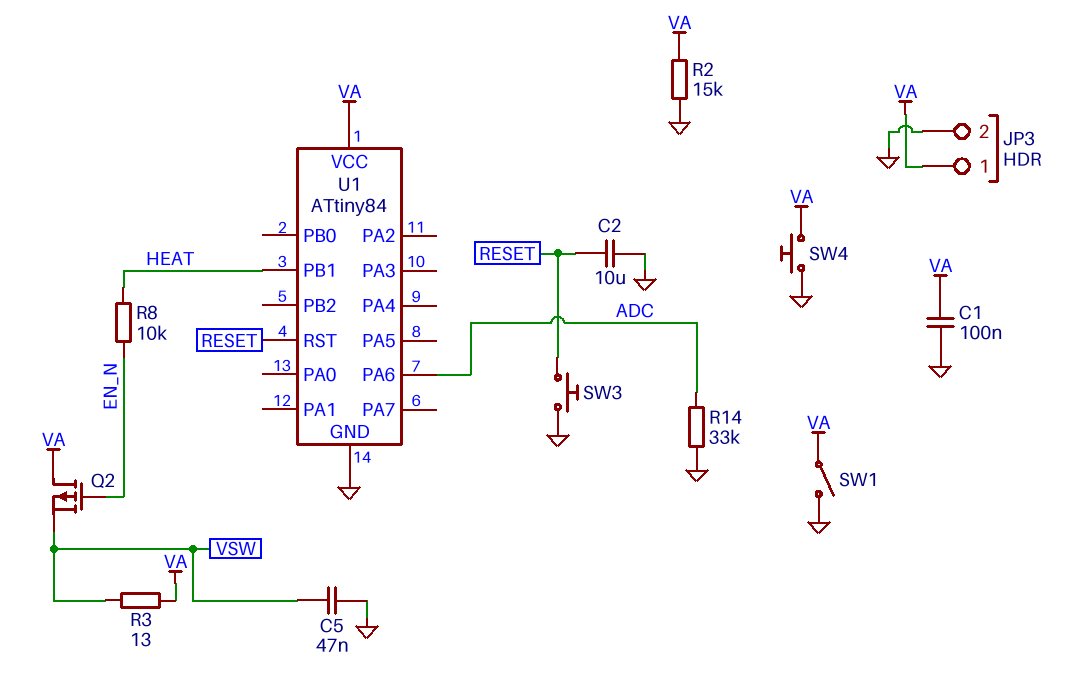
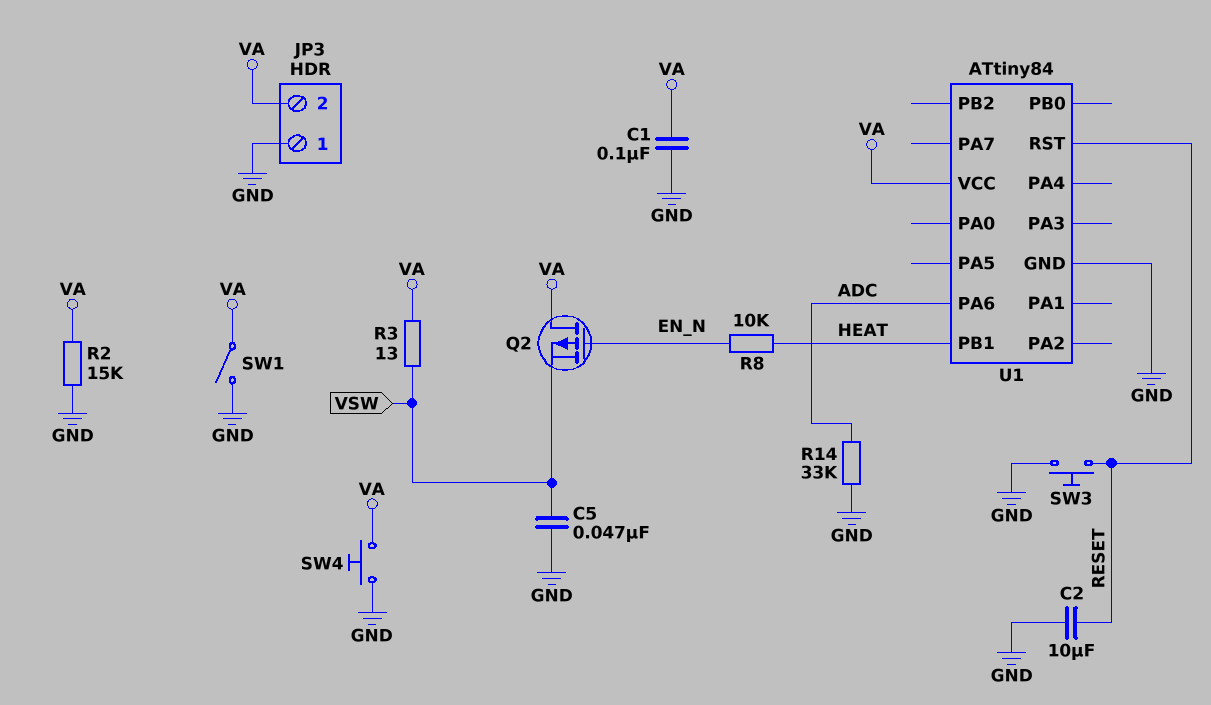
JP3 pin 1: VA -> GND
JP3 pin 2: GND -> VA

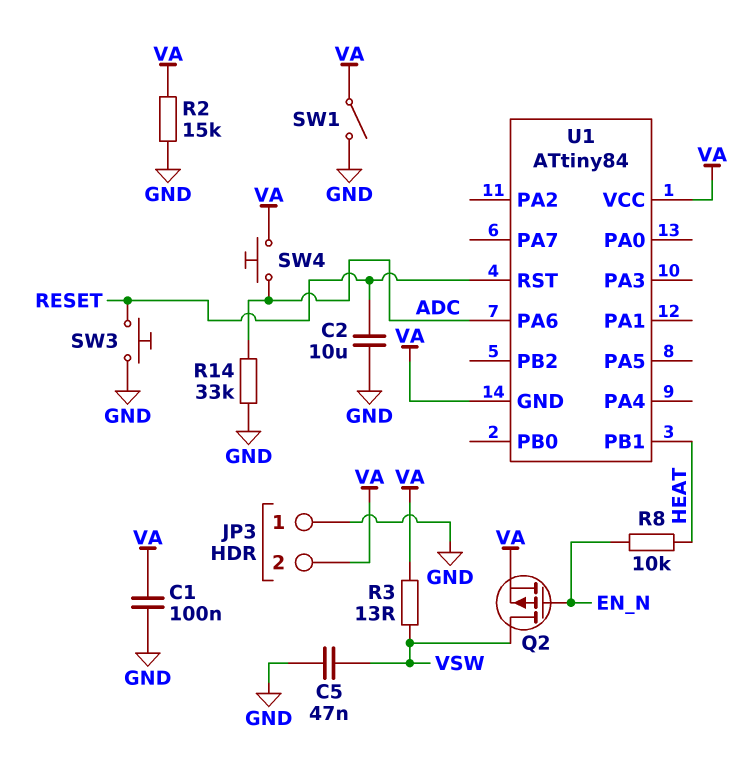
Q2: PMOS (G EN_N, D VA, S VSW) -> PMOS (G EN_N, D VSW, S VA)
SW4: button (GND, VA) -> button (ADC, VA)
U1 pin GND: GND -> VA

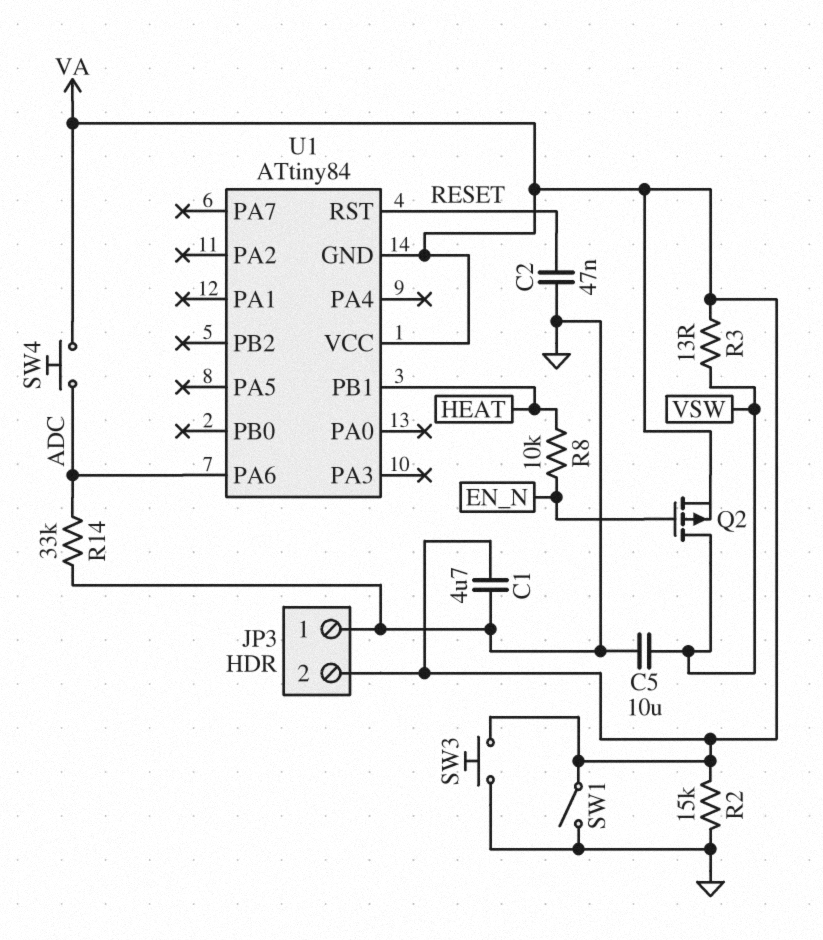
C1: 100nF (GND, VA) -> 4.7uF (GND, VA)
C2: 10uF (GND, RESET) -> 47nF (GND, RESET)
C5: 47nF (GND, VSW) -> 10uF (GND, VSW)
SW3: button (GND, RESET) -> button (GND, VA)

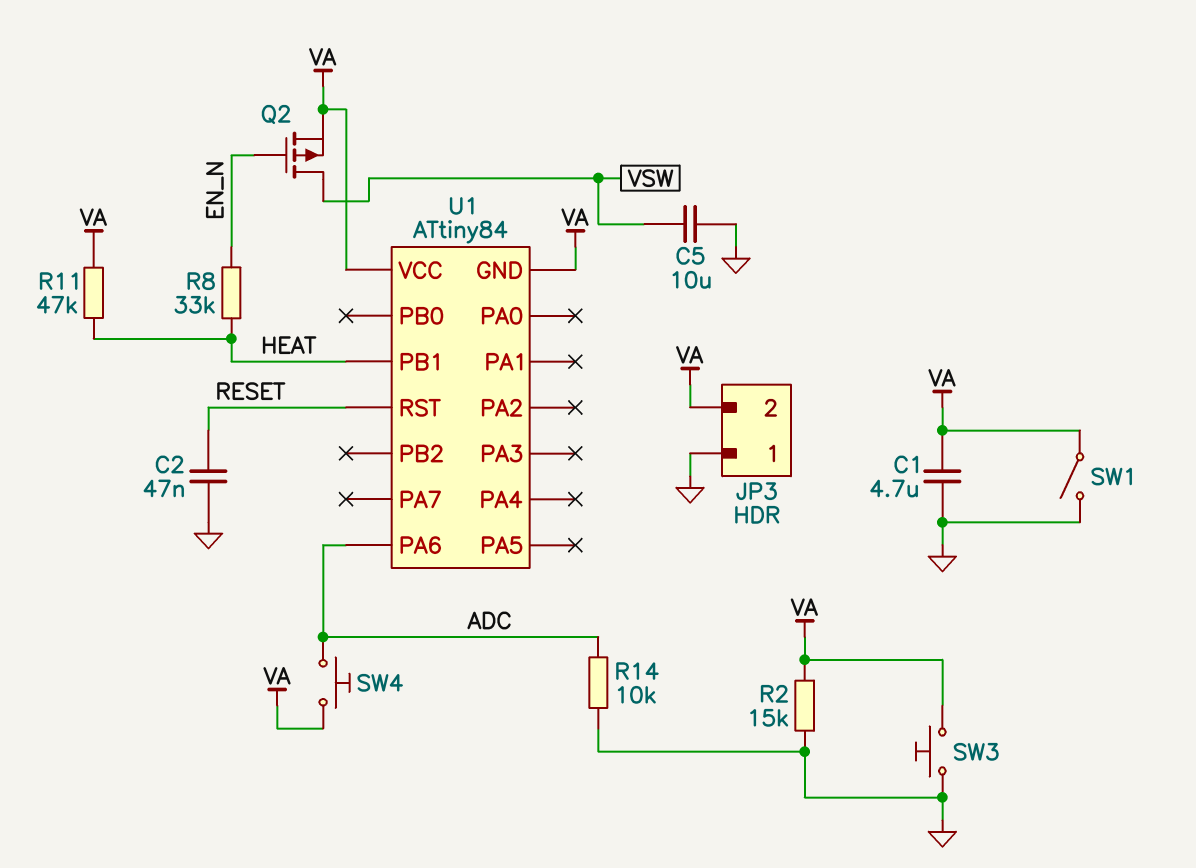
R3: 13 (VA, VSW) -> none
R8: 10k (EN_N, HEAT) -> 33k (EN_N, HEAT)
R11: none -> 47k (HEAT, VA)
R14: 33k (ADC, GND) -> 10k (ADC, GND)

